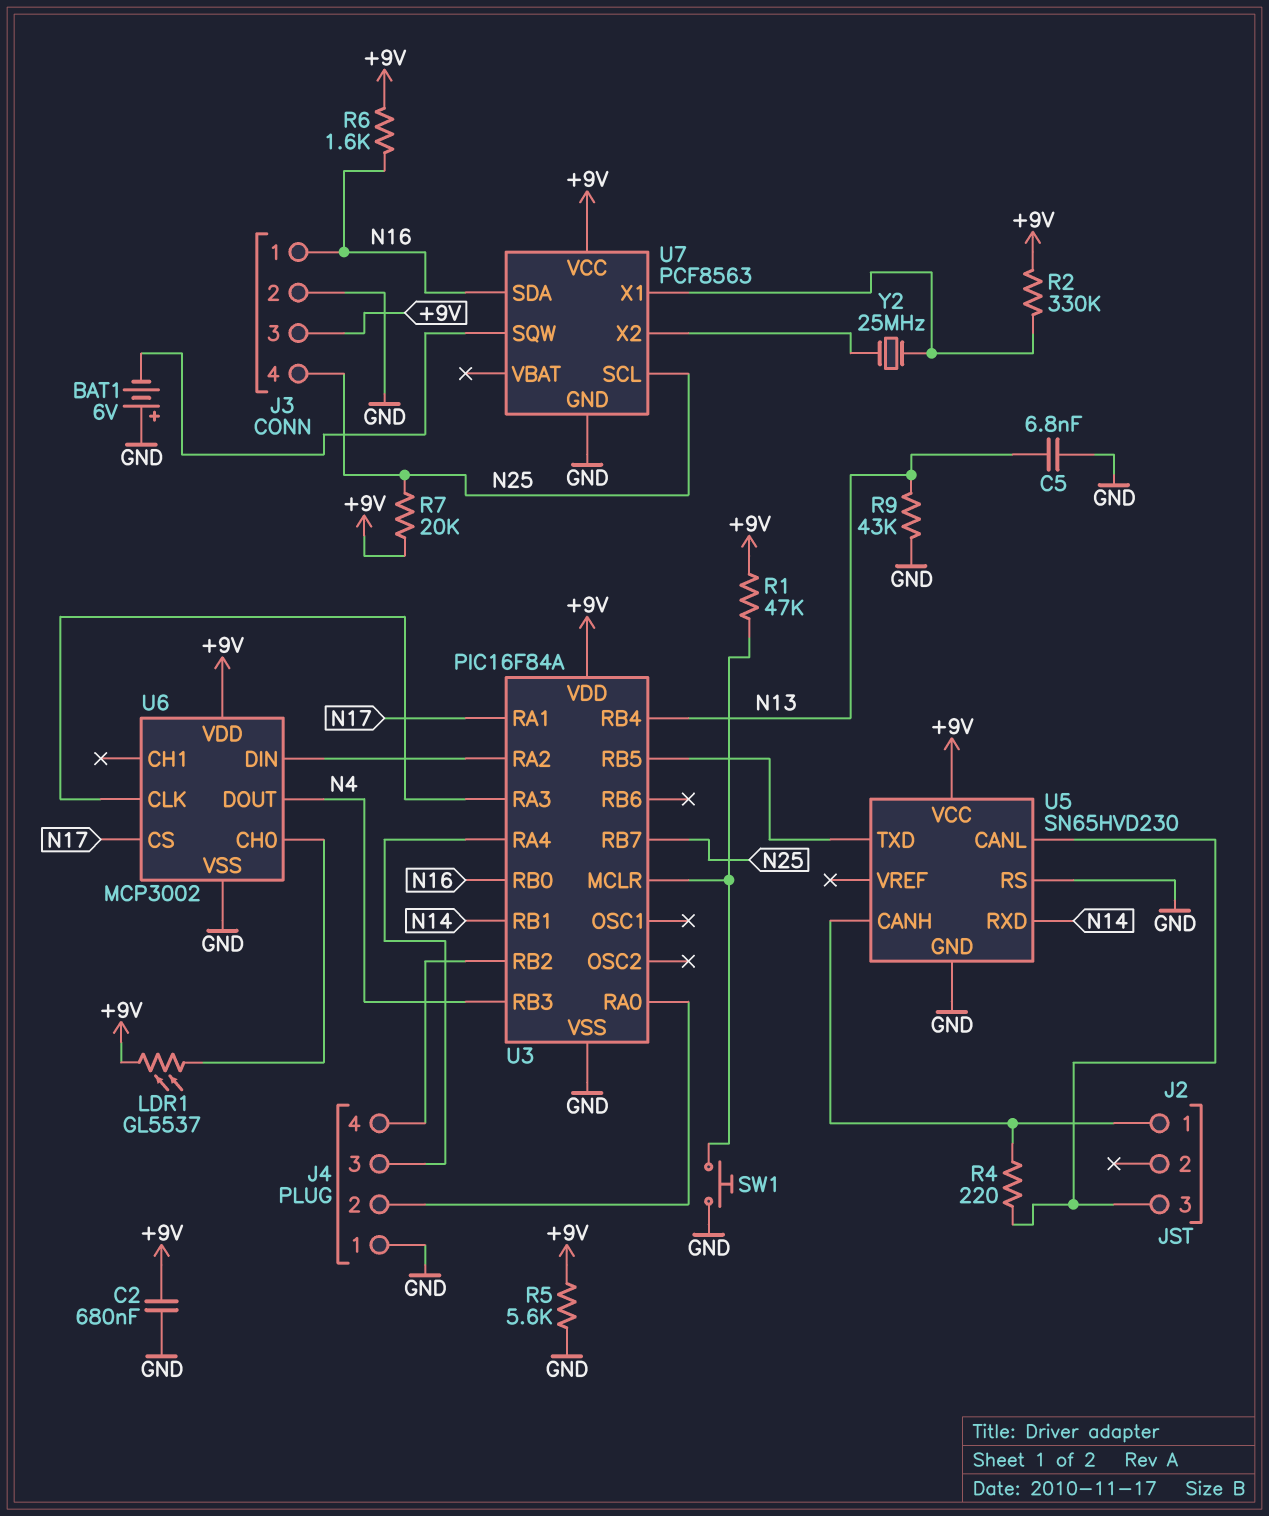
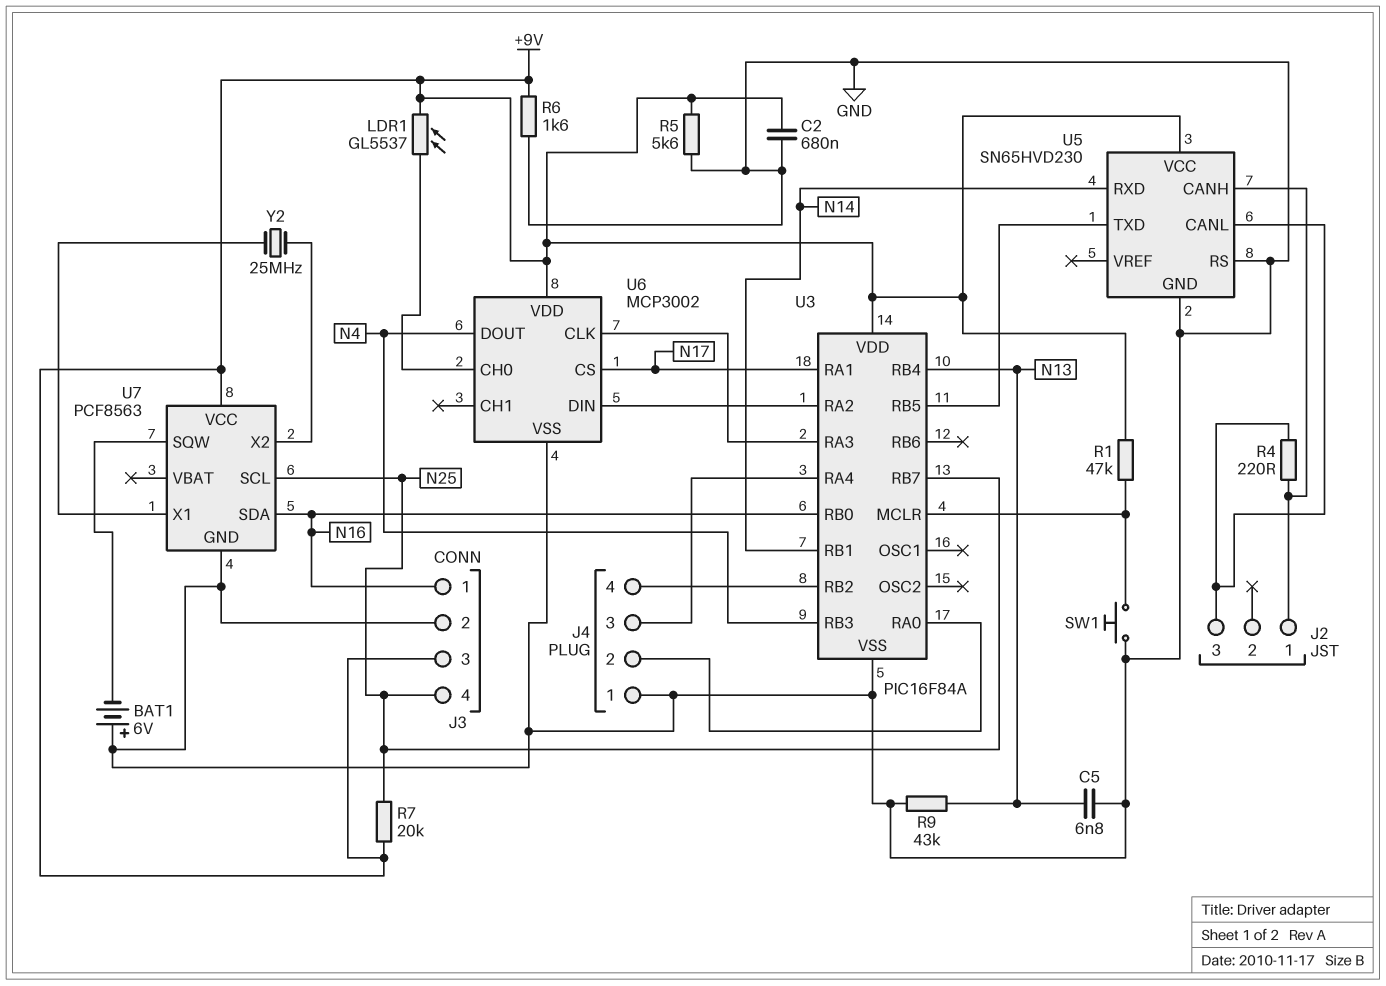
R2: 330k (+9V, U7/X1) -> none
R6: 1.6k (+9V, N16) -> 1.6k (+9V, GND)

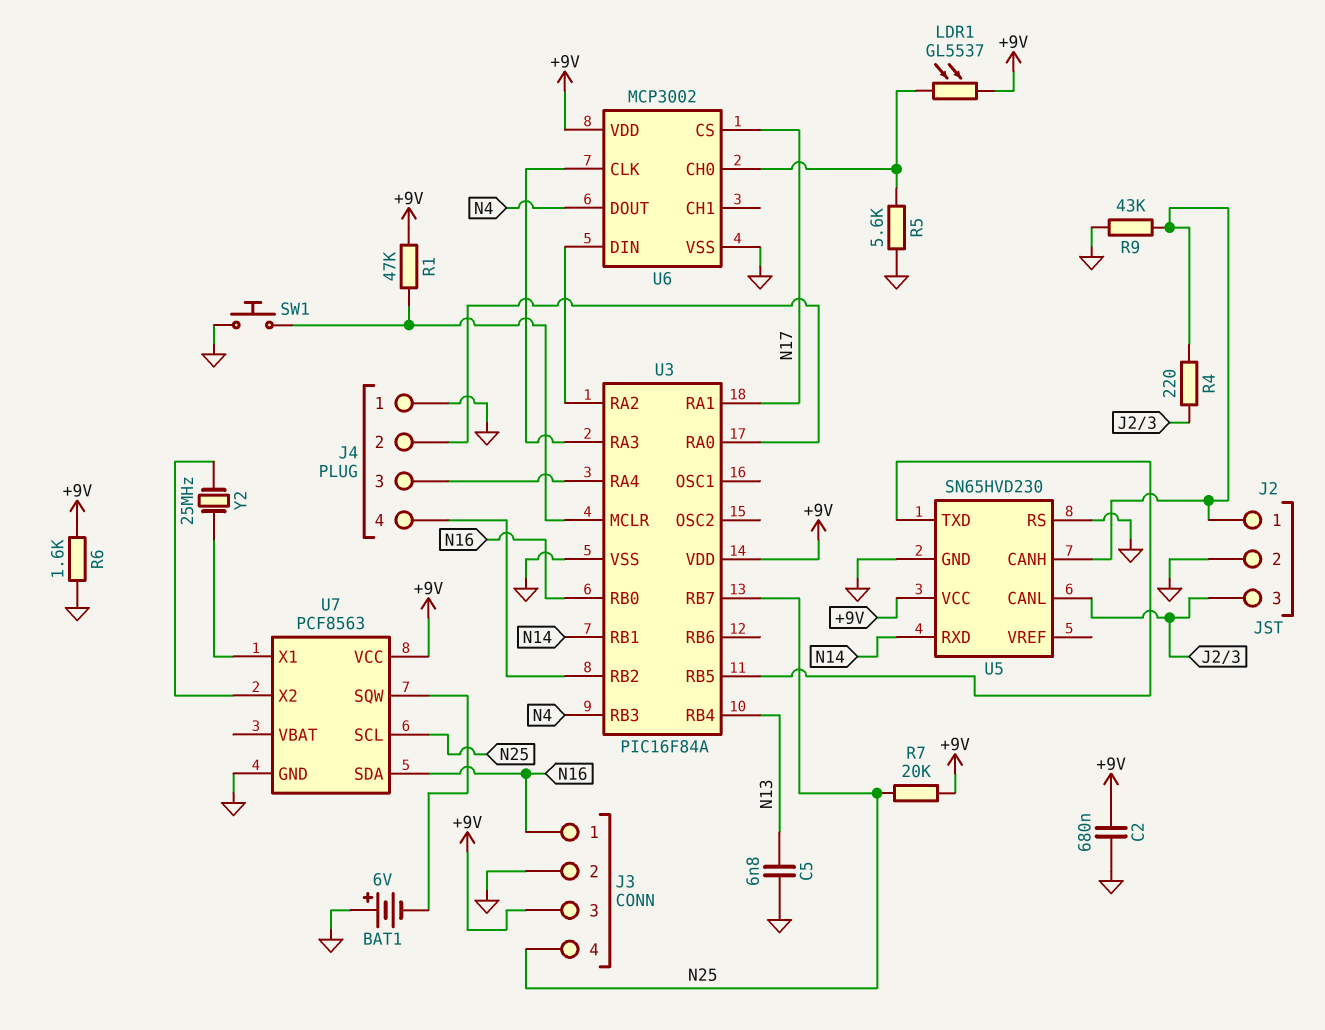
J2 pin 2: none -> GND
R5: 5.6k (+9V, GND) -> 5.6k (GND, U6/CH0)
R9: 43k (GND, N13) -> 43k (GND, J2/1)

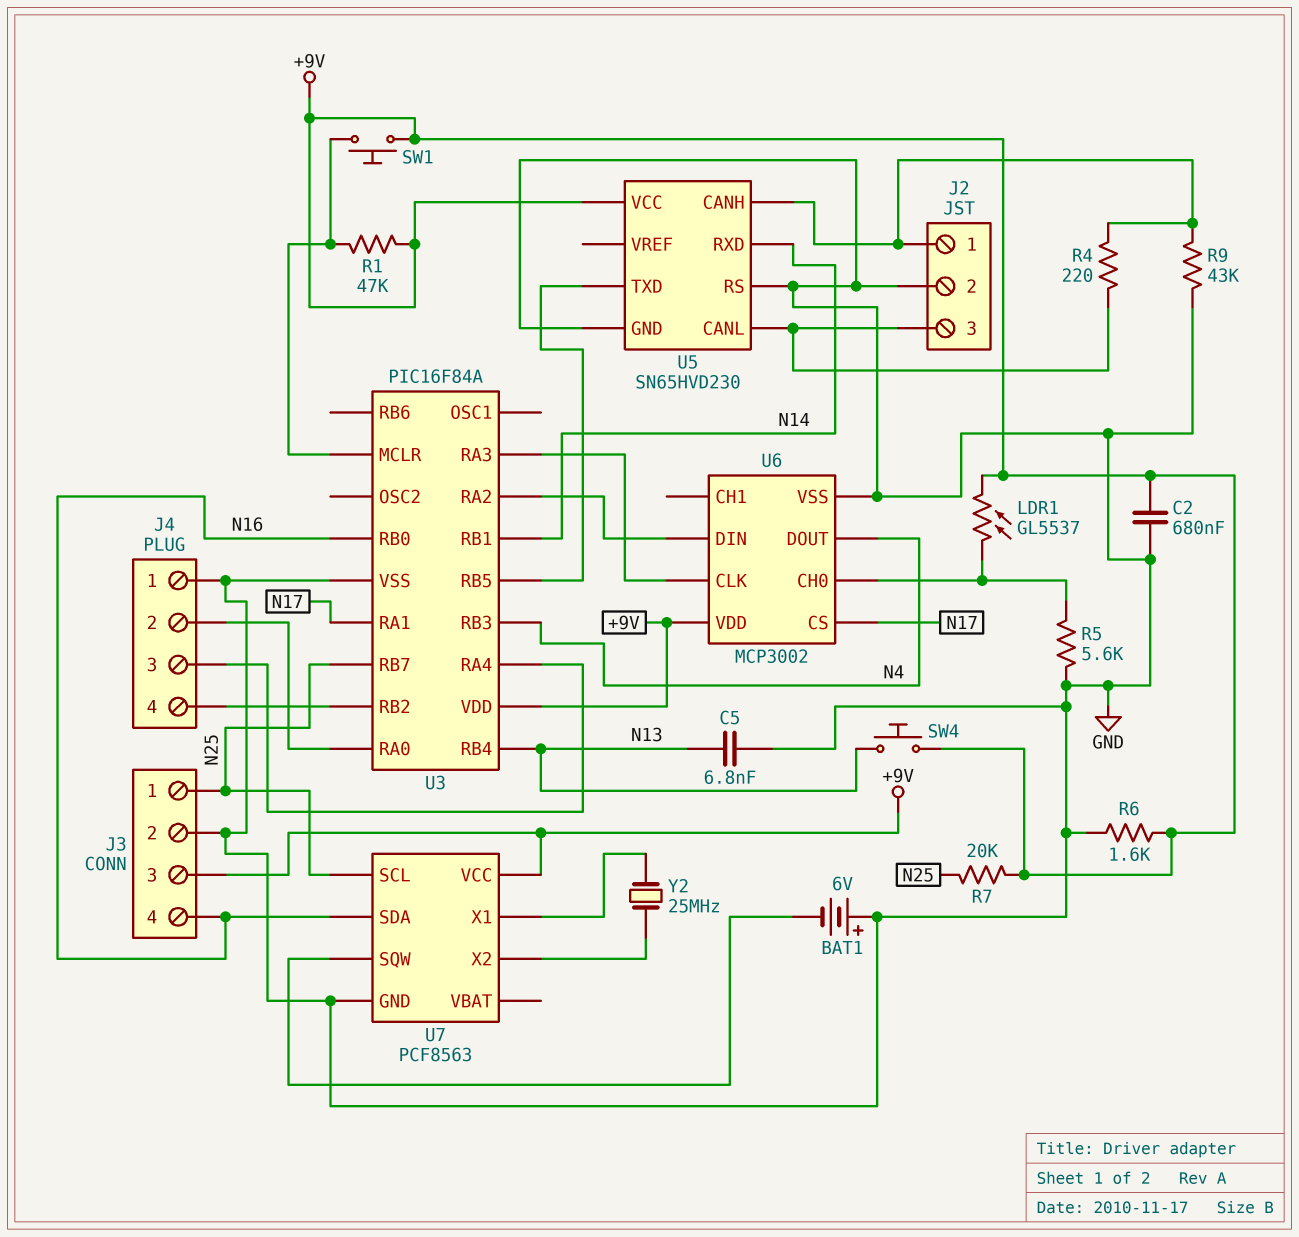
J3 pin 1: N16 -> N25
J3 pin 4: N25 -> N16
SW1: button (GND, U3/MCLR) -> button (+9V, U3/MCLR)
SW4: none -> button (+9V, N13)

